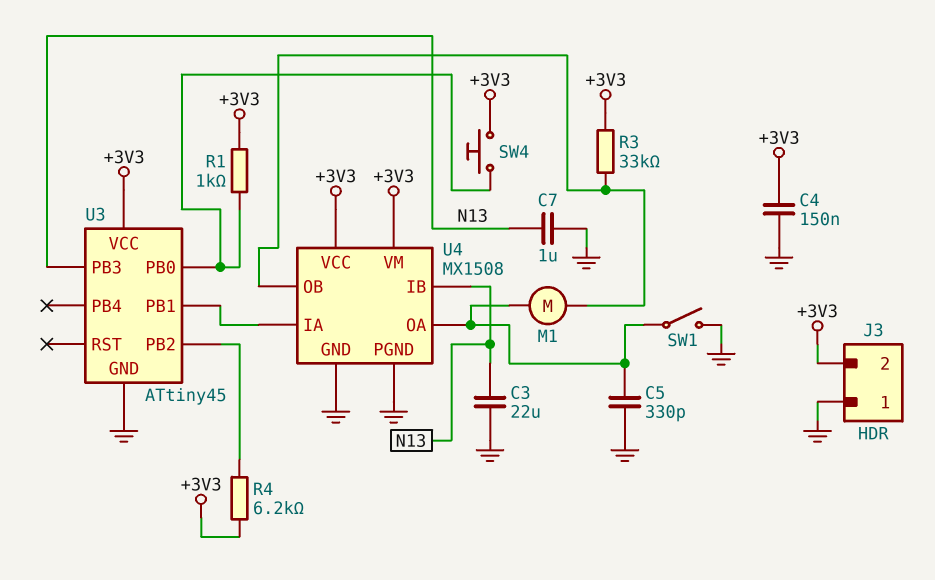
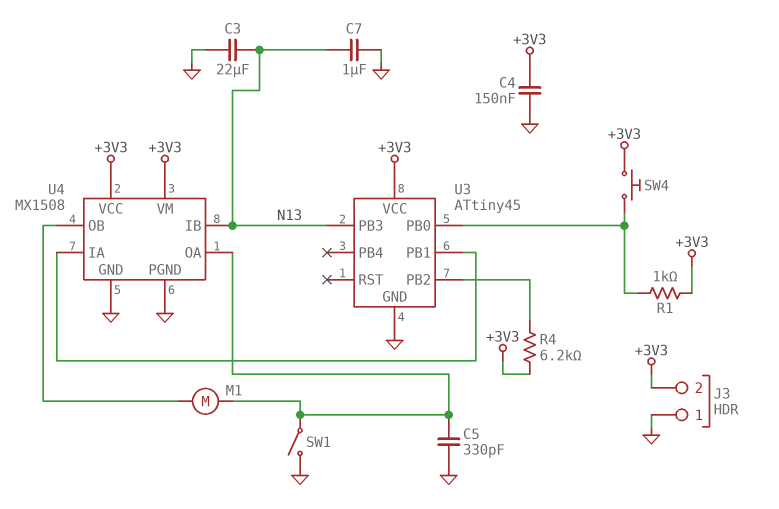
R3: 33k (+3V3, U4/OB) -> none

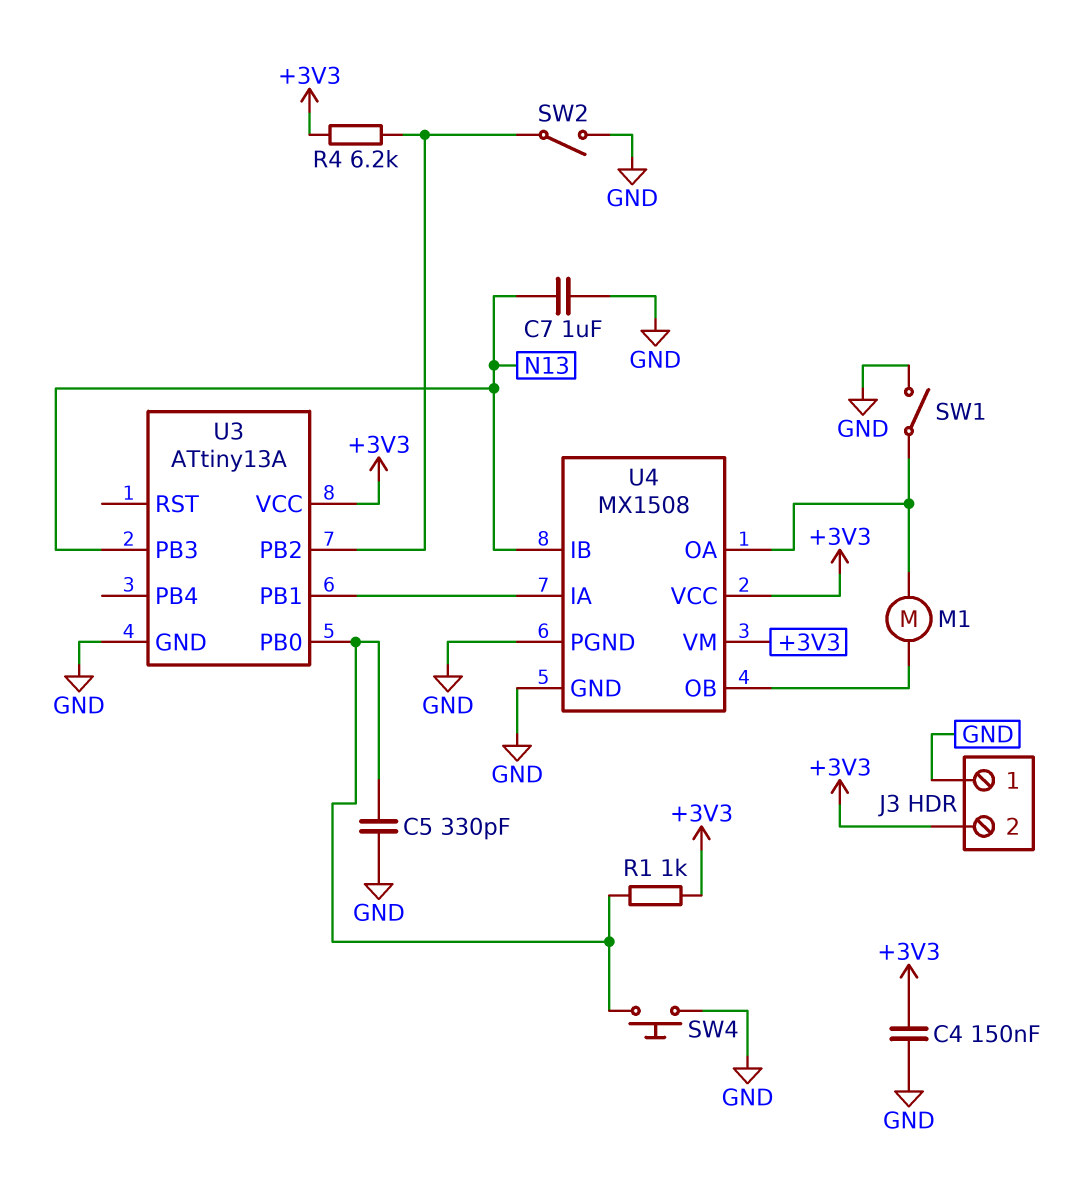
C3: 22uF (GND, N13) -> none
C5: 330pF (GND, U4/OA) -> 330pF (GND, U3/PB0)
SW2: none -> switch (GND, U3/PB2)
SW4: button (+3V3, U3/PB0) -> button (GND, U3/PB0)
U3: ATtiny45 -> ATtiny13A

